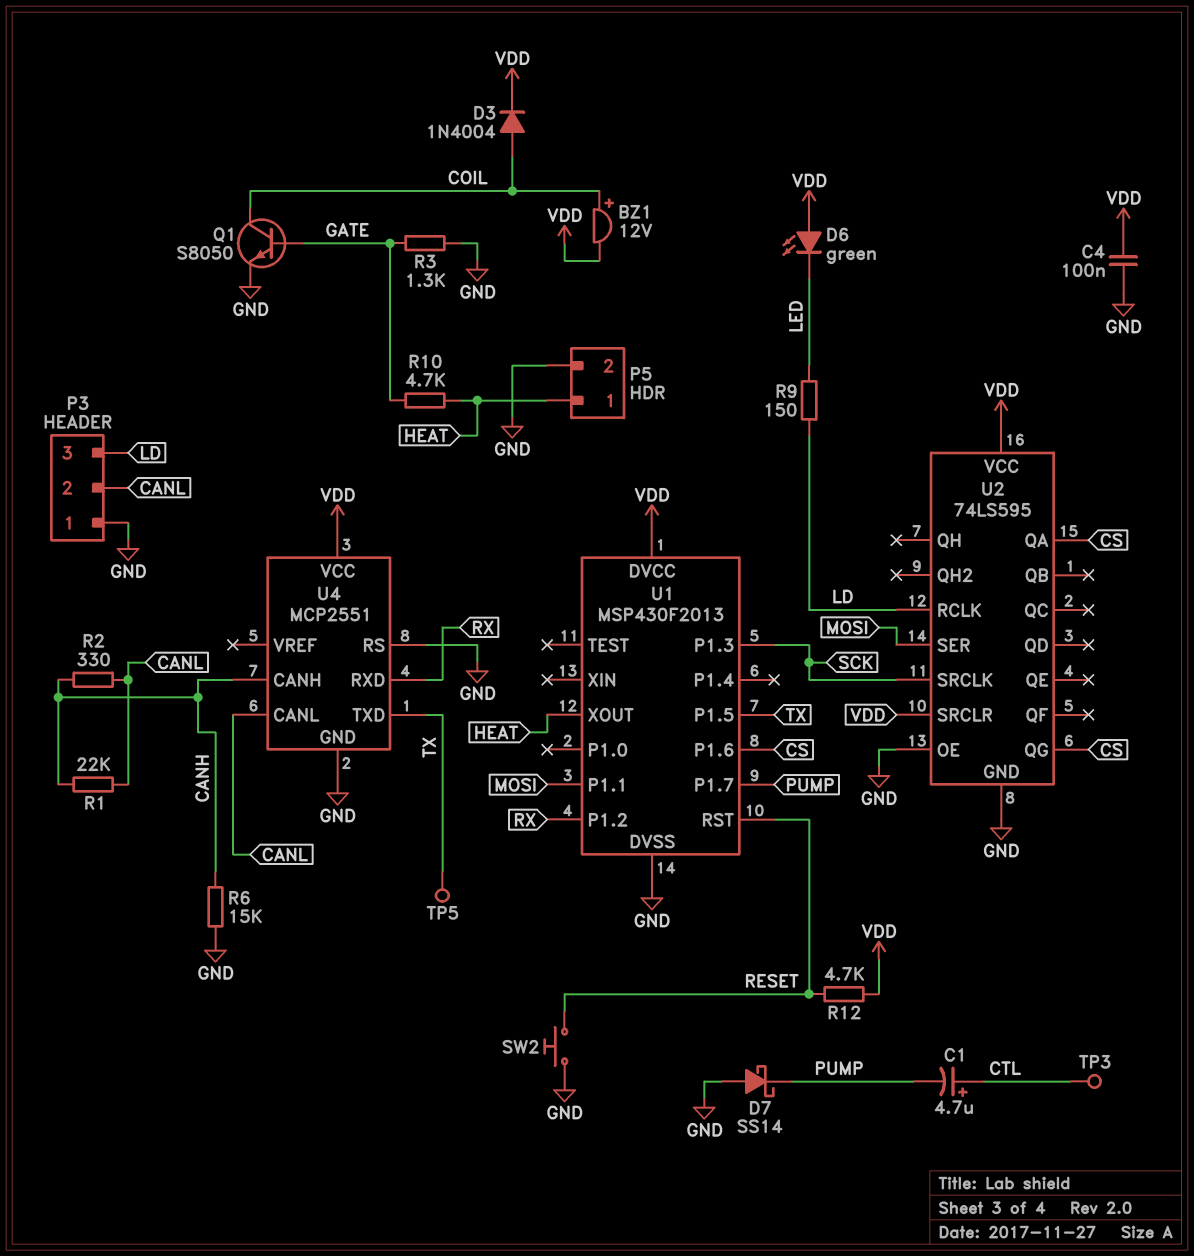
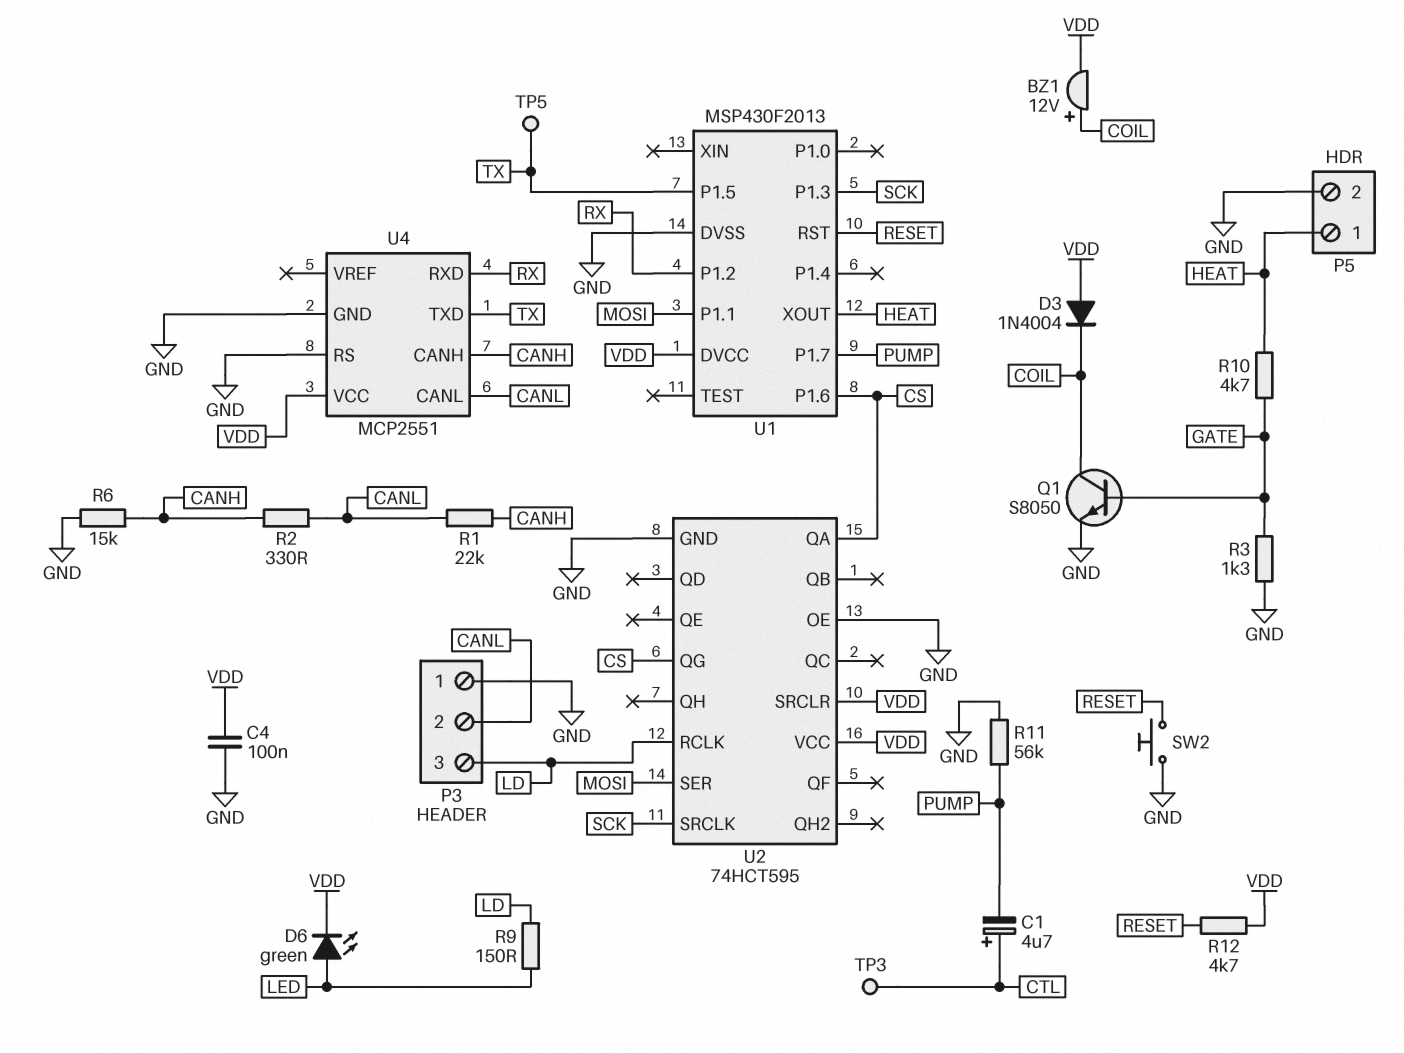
D3: diode 1N4004 (A COIL, K VDD) -> diode 1N4004 (A VDD, K COIL)
D6: LED green (A VDD, K LED) -> LED green (A LED, K VDD)
D7: schottky SS14 (A GND, K PUMP) -> none
R11: none -> 56k (GND, PUMP)
U2: 74LS595 -> 74HCT595

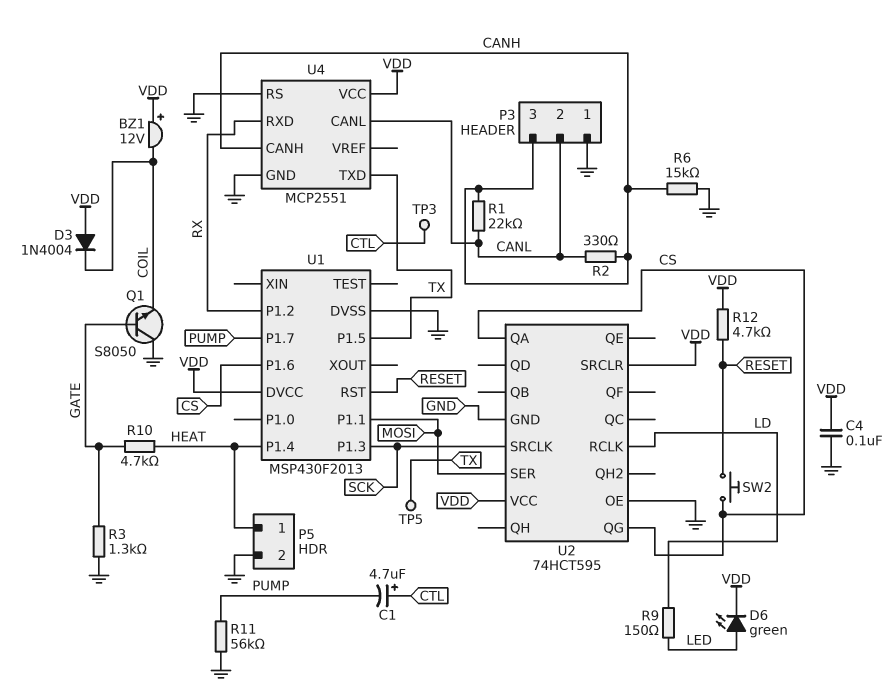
BZ1: buzzer 12V (plus COIL, minus VDD) -> buzzer 12V (plus VDD, minus COIL)
P3 pin 3: LD -> CANH
Q1: NPN S8050 (B GATE, C COIL, E GND) -> NPN S8050 (B GATE, C GND, E COIL)
SW2: button (GND, RESET) -> button (CS, RESET)
U1 pin P1.4: none -> HEAT
U1 pin XOUT: HEAT -> none

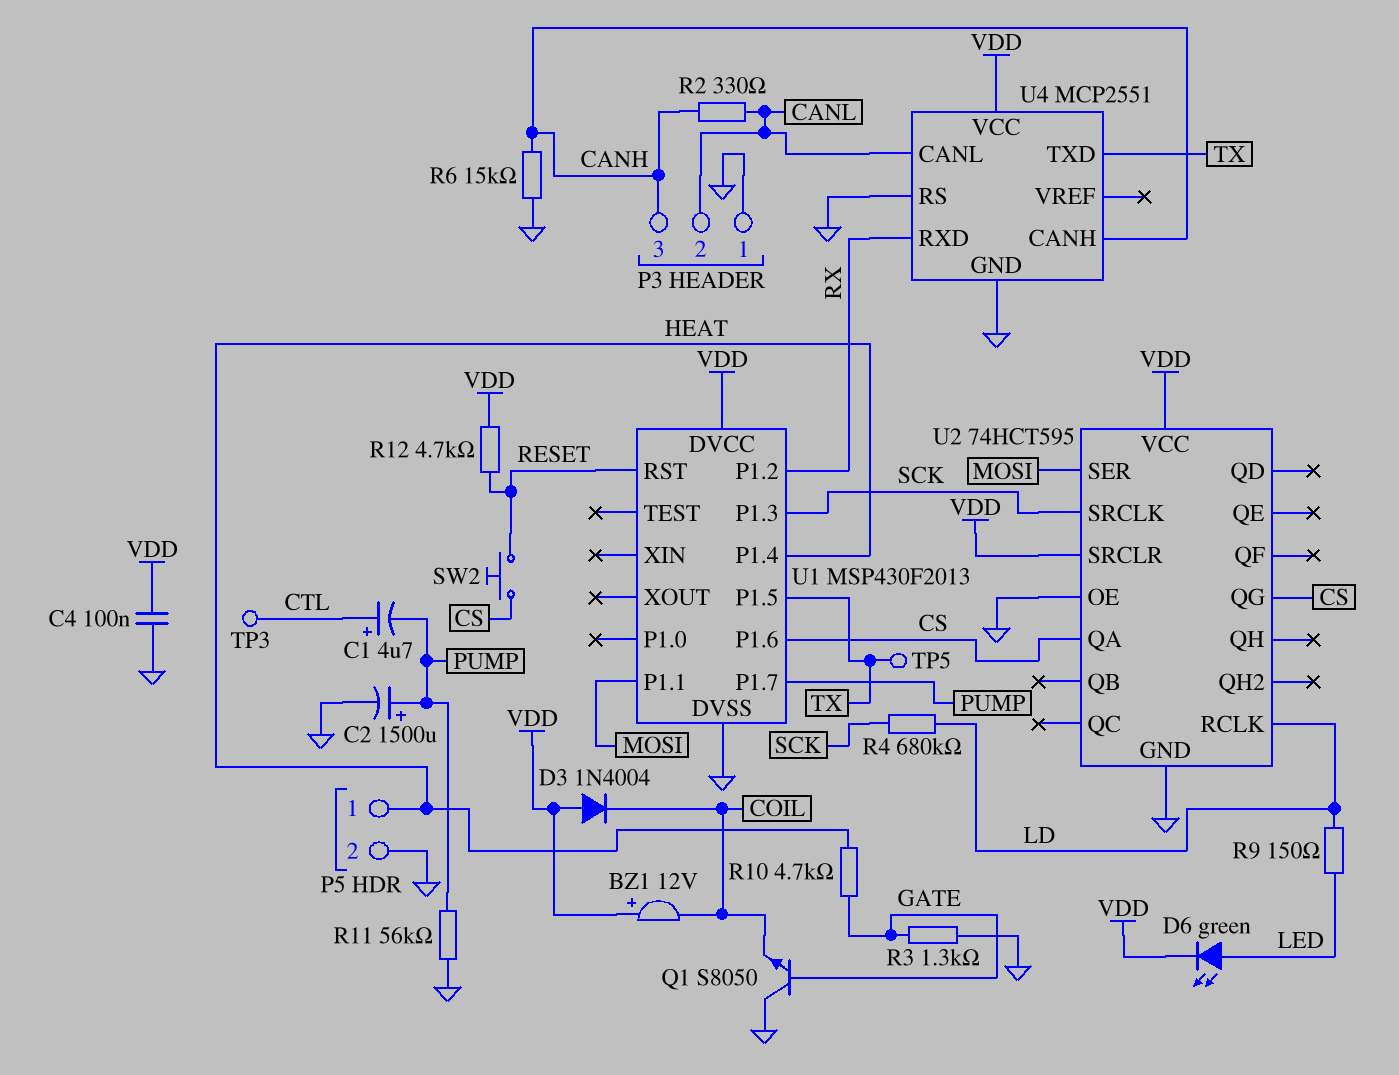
C2: none -> 1500uF (plus PUMP, minus GND)
R1: 22k (CANH, CANL) -> none
R4: none -> 680k (LD, SCK)

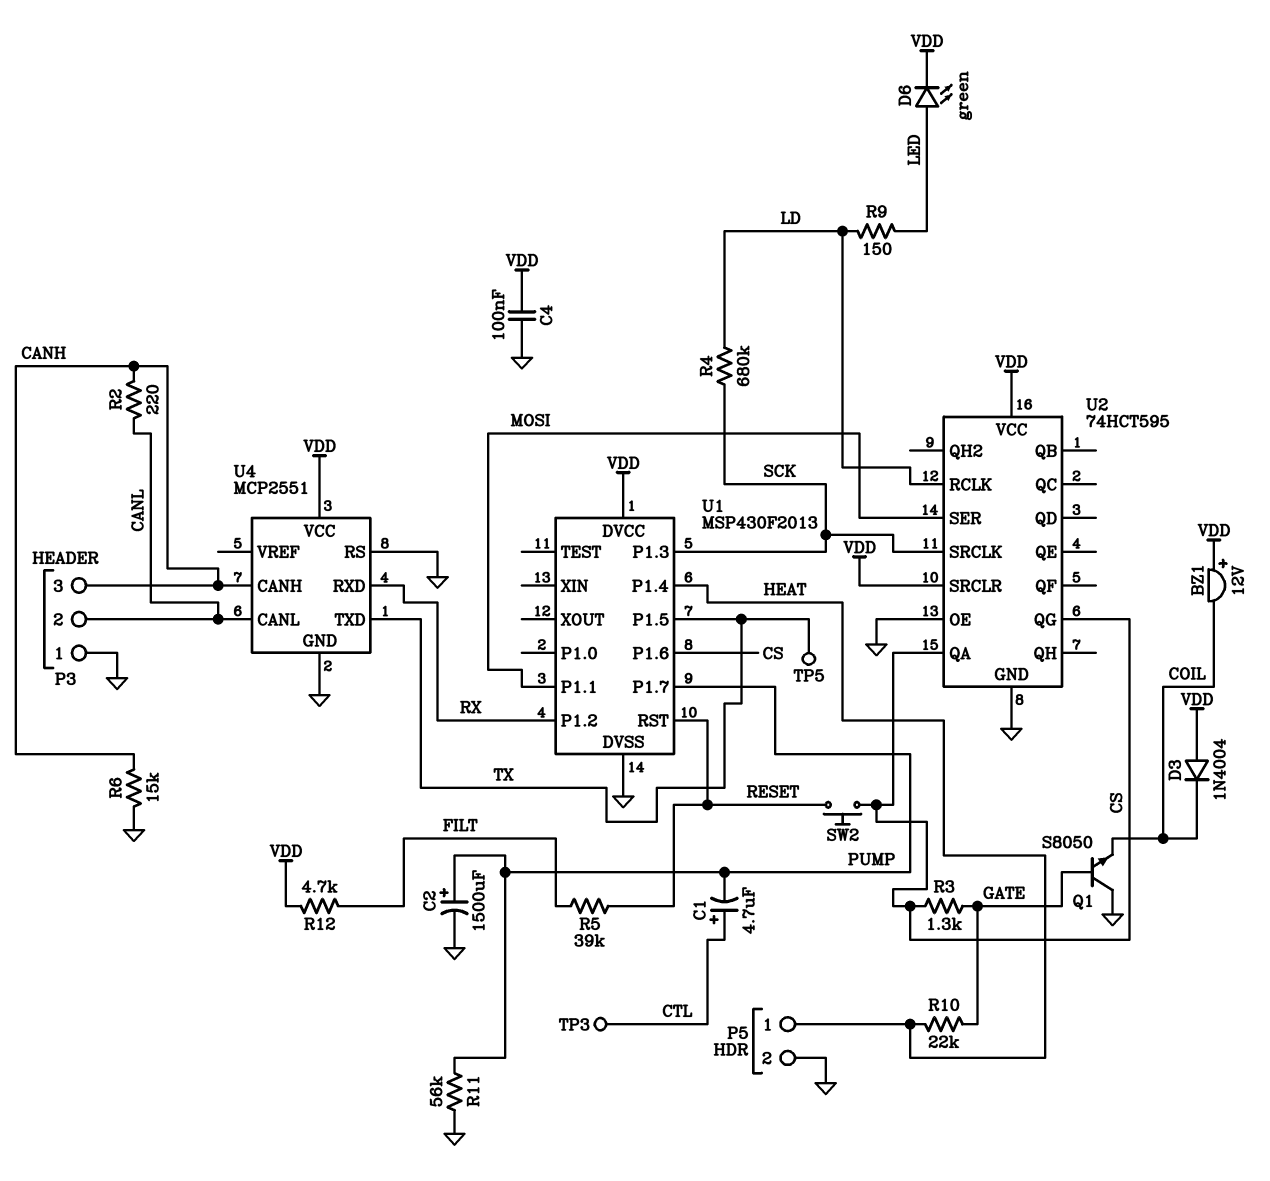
R2: 330 (CANH, CANL) -> 220 (CANH, CANL)
R3: 1.3k (GATE, GND) -> 1.3k (CS, GATE)
R5: none -> 39k (FILT, RESET)
R10: 4.7k (GATE, HEAT) -> 22k (GATE, HEAT)
R12: 4.7k (RESET, VDD) -> 4.7k (FILT, VDD)

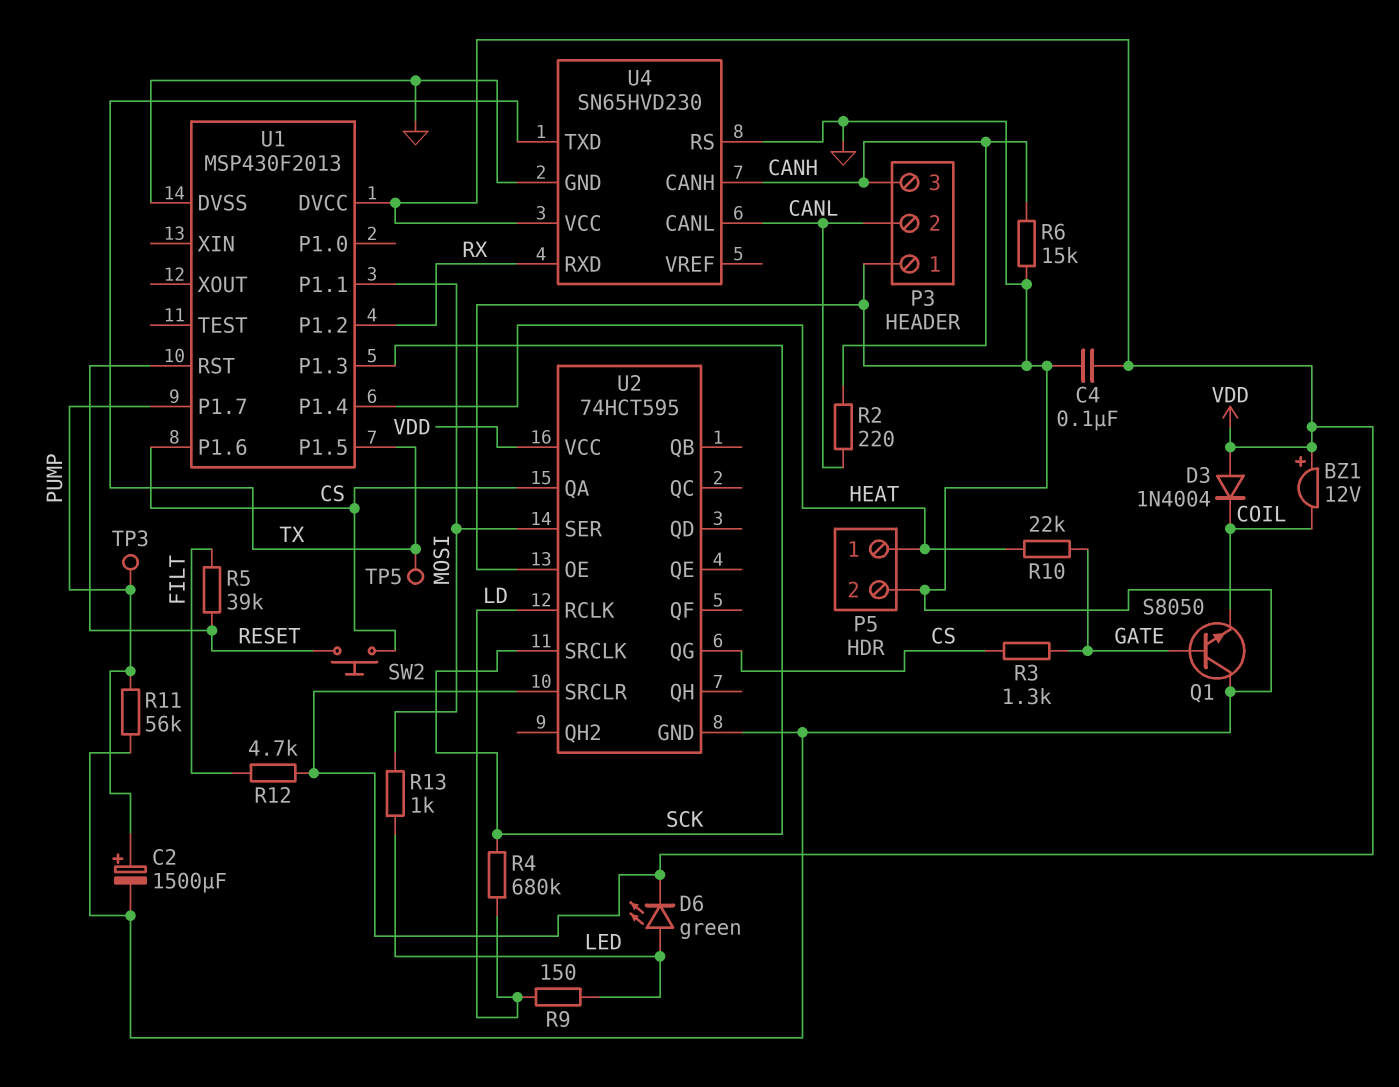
C1: 4.7uF (plus CTL, minus PUMP) -> none
R13: none -> 1k (LED, MOSI)
TP3: test point (CTL) -> test point (PUMP)
U4: MCP2551 -> SN65HVD230

